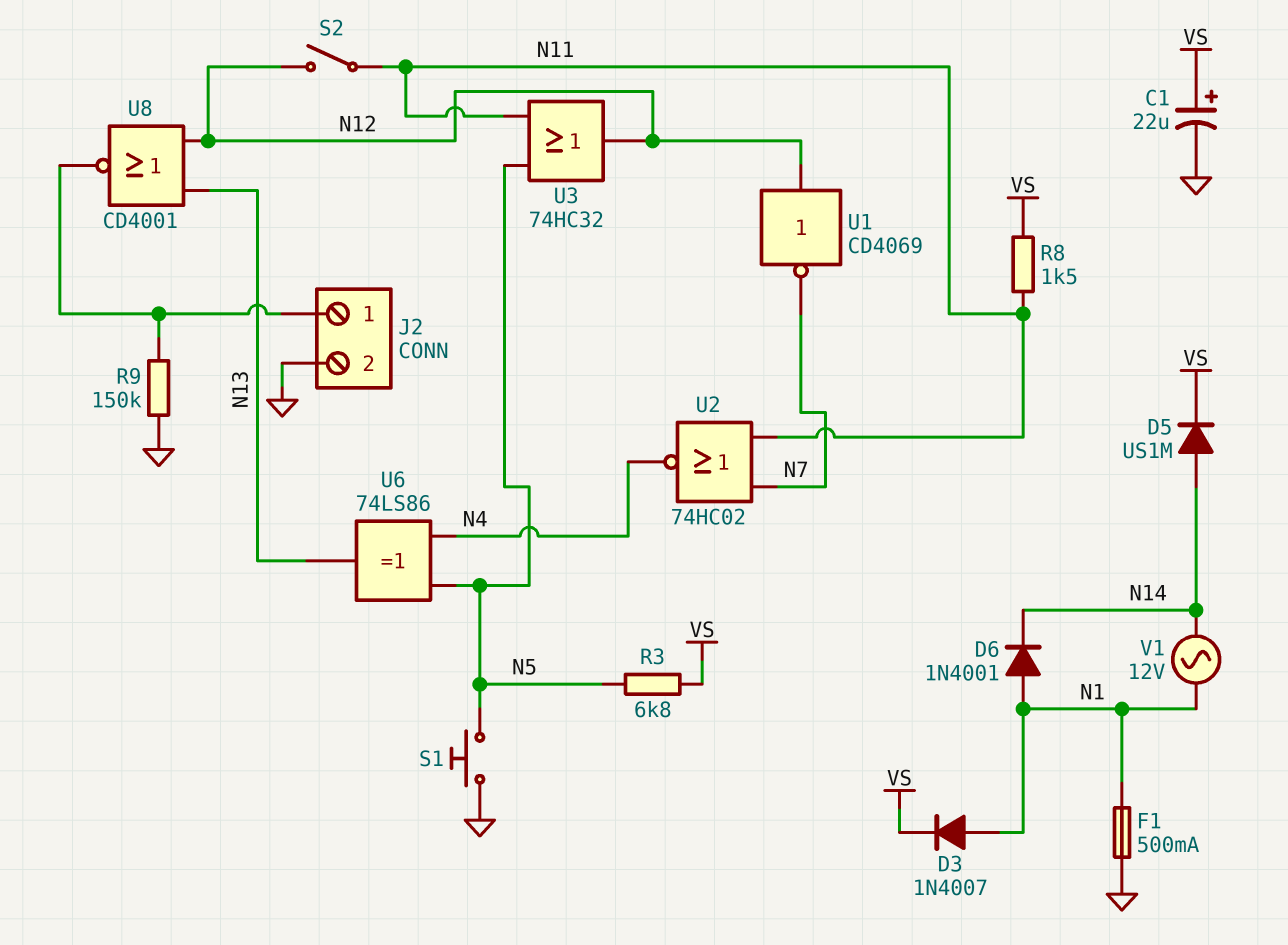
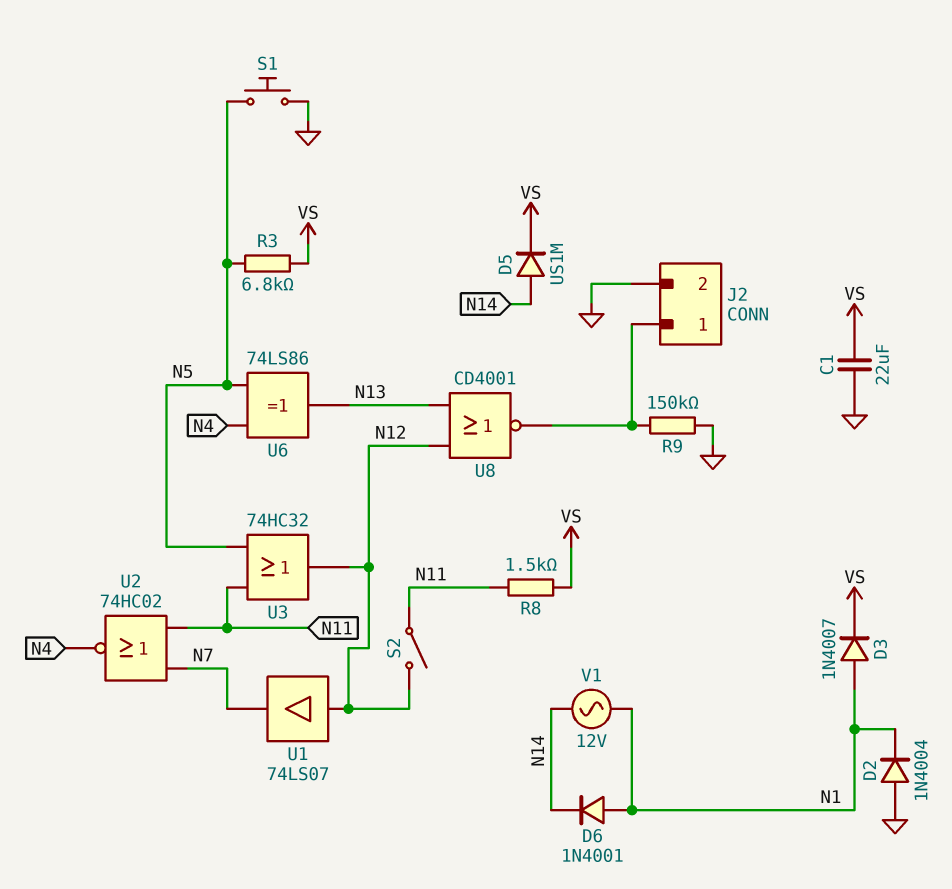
C1: 22uF (plus VS, minus GND) -> 22uF (GND, VS)
D2: none -> diode 1N4004 (A GND, K N1)
F1: 500mA (GND, N1) -> none
U1: NOT CD4069 (in N12, out N7) -> buffer 74LS07 (in N12, out N7)

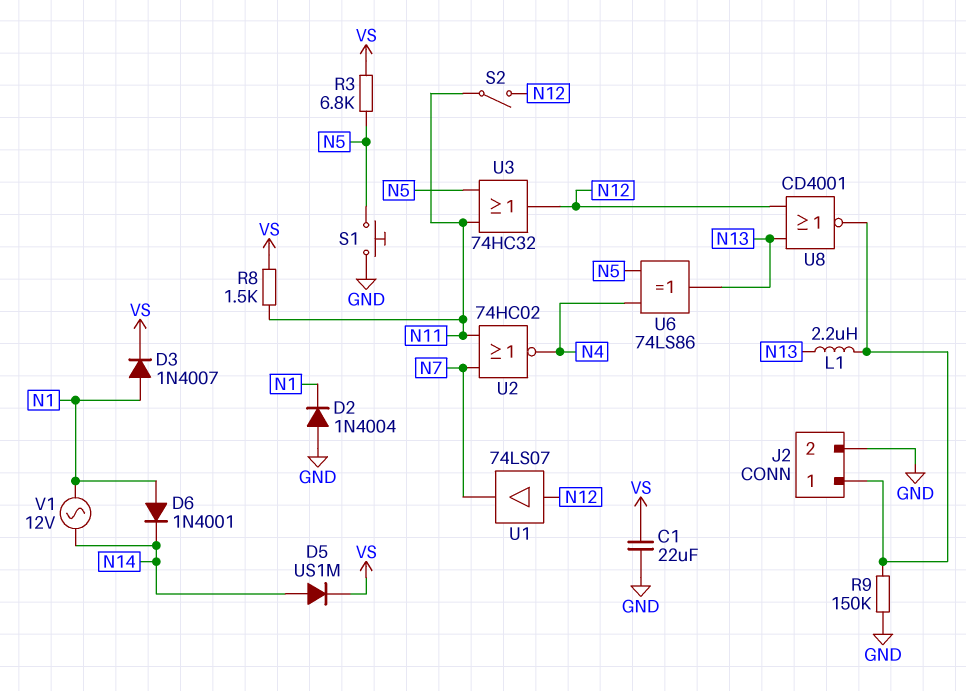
L1: none -> 2.2uH (J2/1, N13)

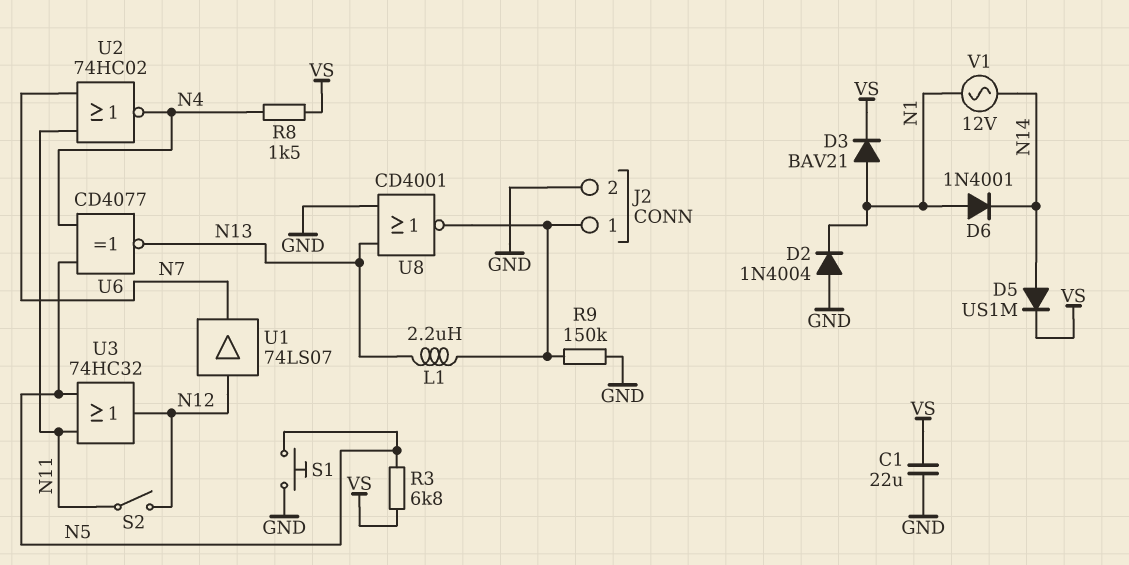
D3: diode 1N4007 (A N1, K VS) -> diode BAV21 (A N1, K VS)
R8: 1.5k (N11, VS) -> 1.5k (N4, VS)
U6: XOR 74LS86 (in N4, in N5, out N13) -> XNOR CD4077 (in N4, in N5, out N13)
U8: NOR CD4001 (in N12, in N13, out J2/1) -> NOR CD4001 (in GND, in N13, out J2/1)

